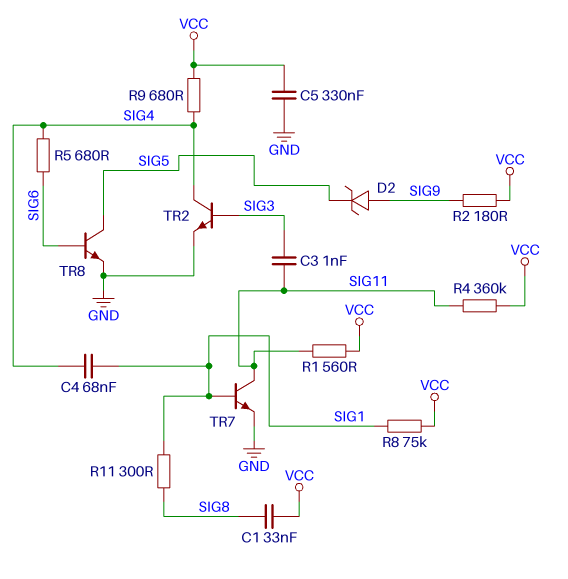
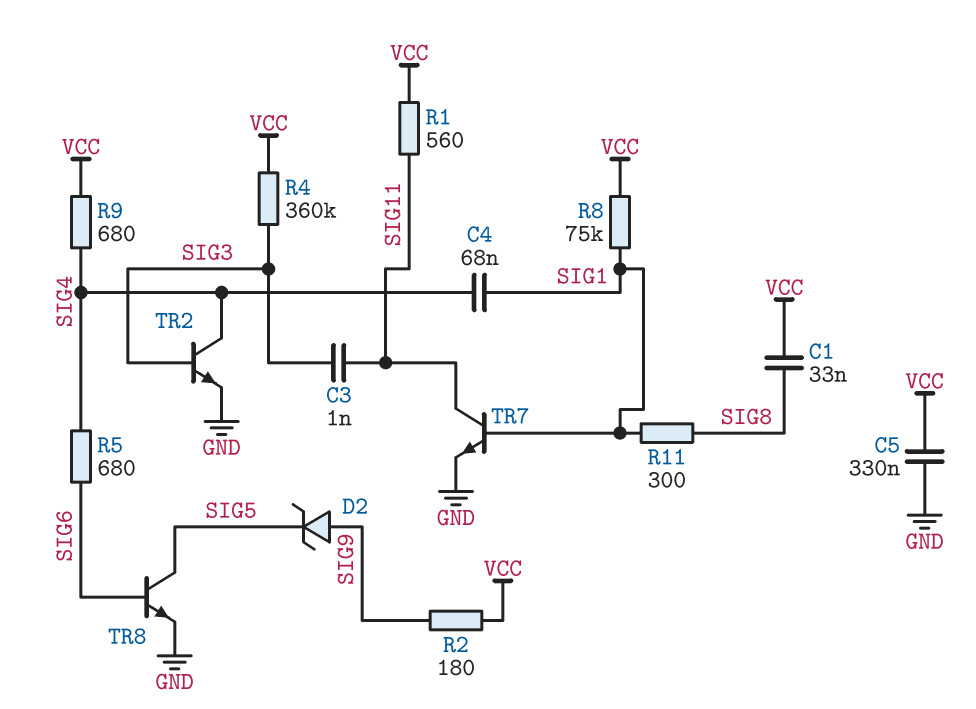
R4: 360k (SIG11, VCC) -> 360k (SIG3, VCC)

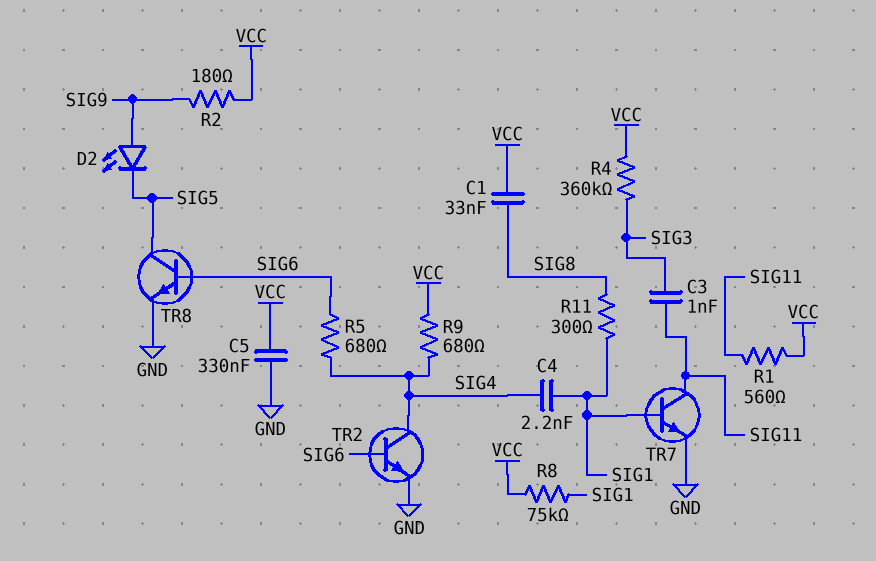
C4: 68nF (SIG1, SIG4) -> 2.2nF (SIG1, SIG4)
D2: zener (A SIG9, K SIG5) -> LED (A SIG9, K SIG5)
TR2: NPN (B SIG3, C SIG4, E GND) -> NPN (B SIG6, C SIG4, E GND)

